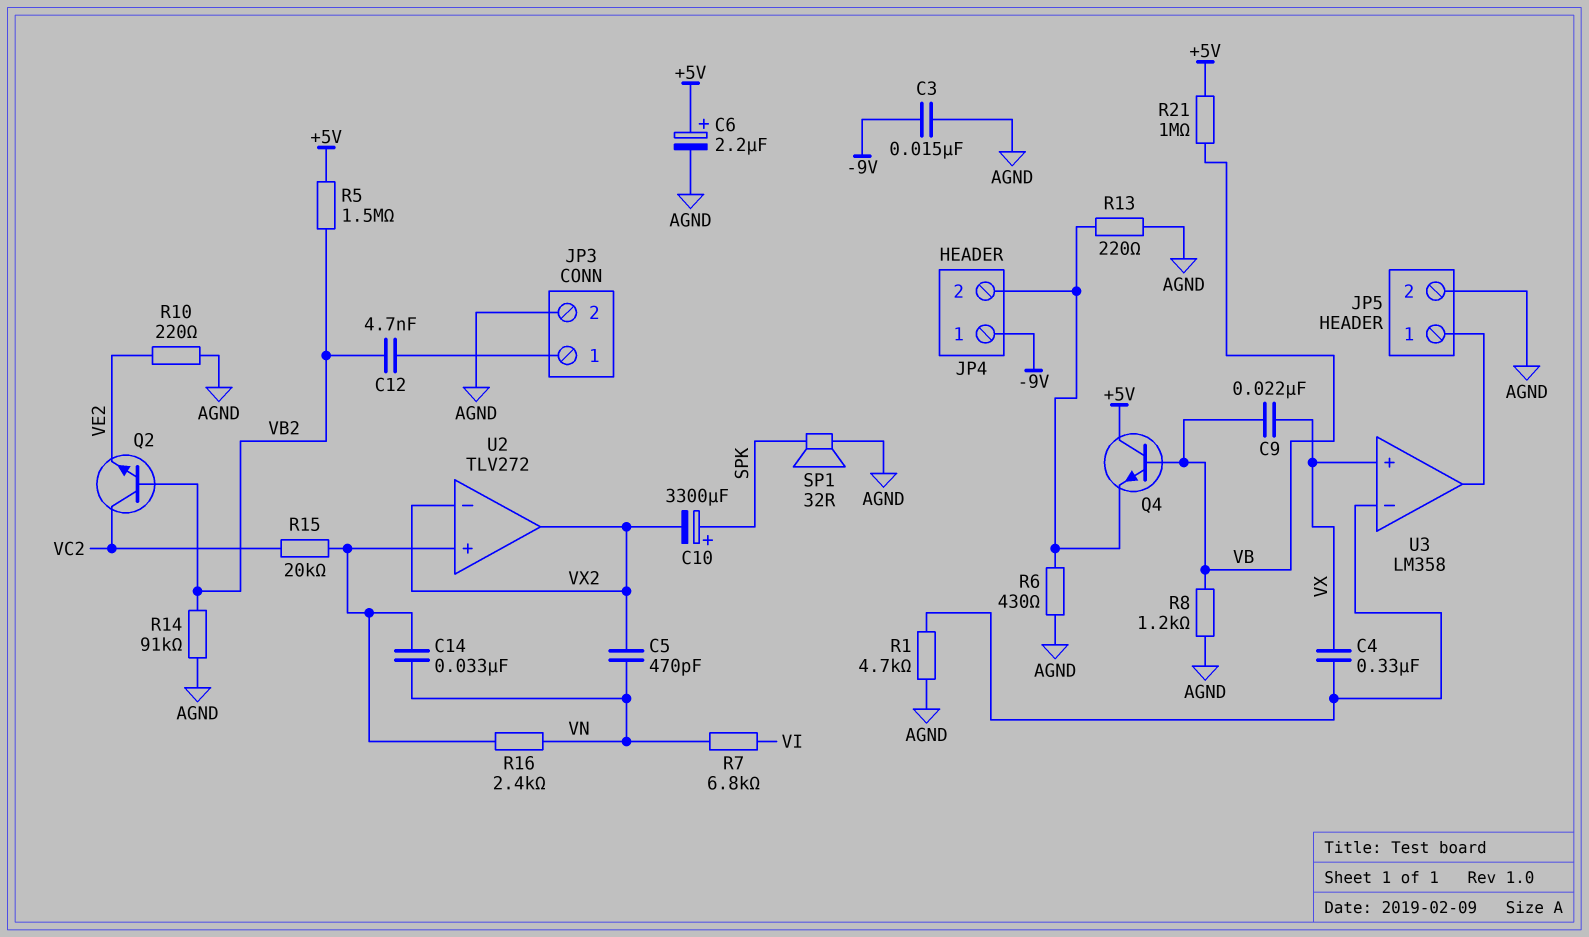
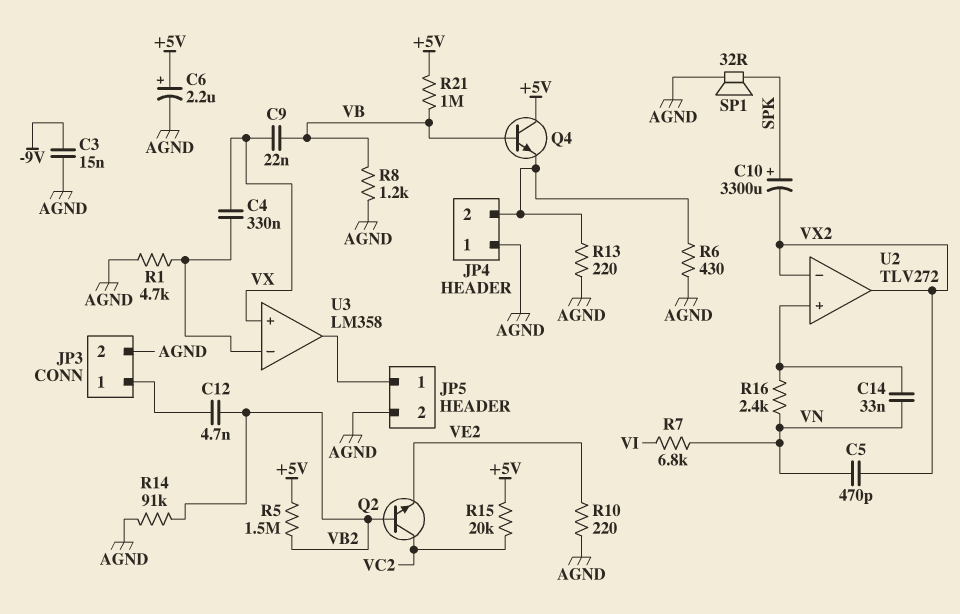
JP4 pin 1: -9V -> AGND
R15: 20k (U2/in+, VC2) -> 20k (+5V, VC2)

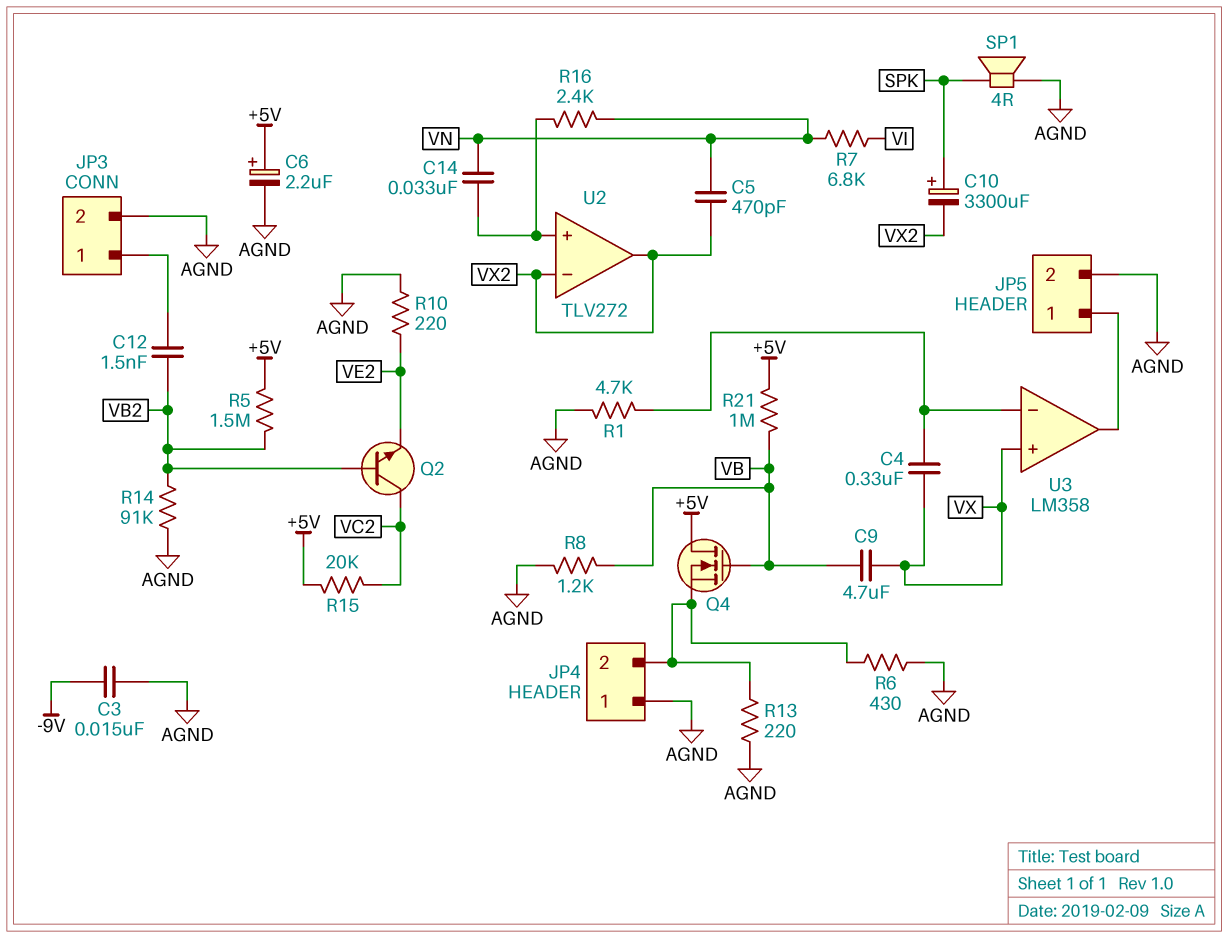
C9: 22nF (VB, VX) -> 4.7uF (VB, VX)
C12: 4.7nF (JP3/1, VB2) -> 1.5nF (JP3/1, VB2)
Q4: NPN (B VB, C +5V, E JP4/2) -> NMOS (G VB, D +5V, S JP4/2)
SP1: speaker 32R (AGND, SPK) -> speaker 4R (AGND, SPK)

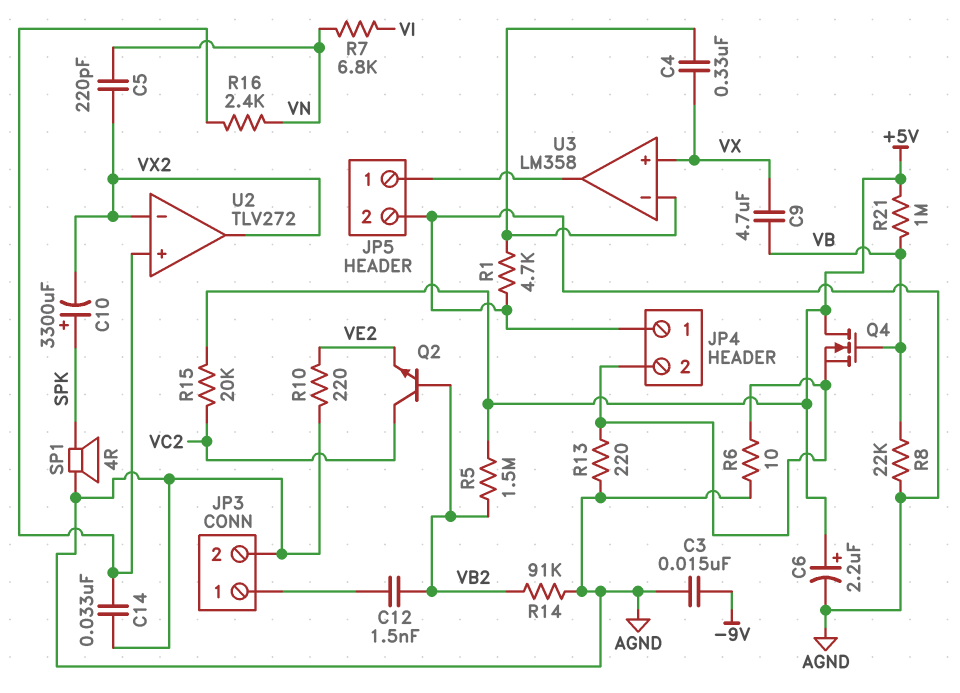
C5: 470pF (VN, VX2) -> 220pF (VN, VX2)
C14: 33nF (U2/in+, VN) -> 33nF (AGND, U2/in+)
R6: 430 (AGND, JP4/2) -> 10 (AGND, JP4/2)
R8: 1.2k (AGND, VB) -> 22k (AGND, VB)

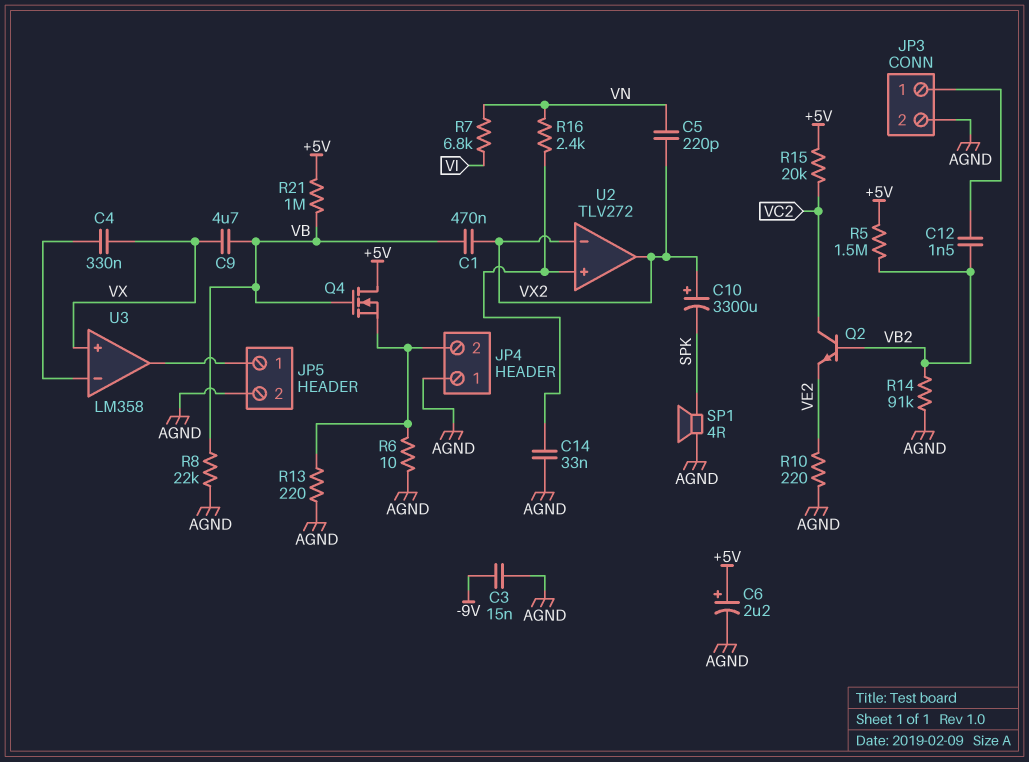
C1: none -> 470nF (VB, VX2)
C10: 3300uF (plus SPK, minus VX2) -> 3300uF (plus VX2, minus SPK)
R1: 4.7k (AGND, U3/in-) -> none

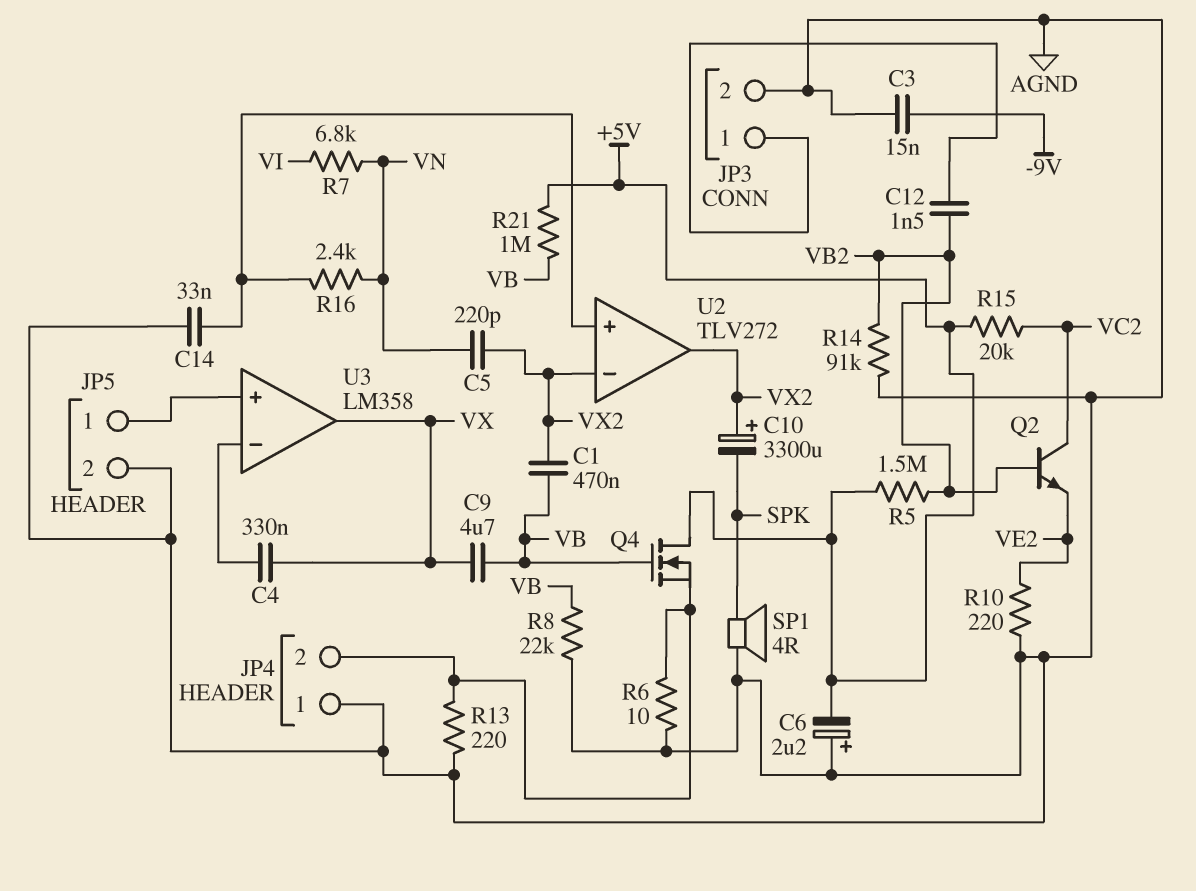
C6: 2.2uF (plus +5V, minus AGND) -> 2.2uF (plus AGND, minus +5V)
U3 pin in+: VX -> JP5/1
U3 pin out: JP5/1 -> VX

